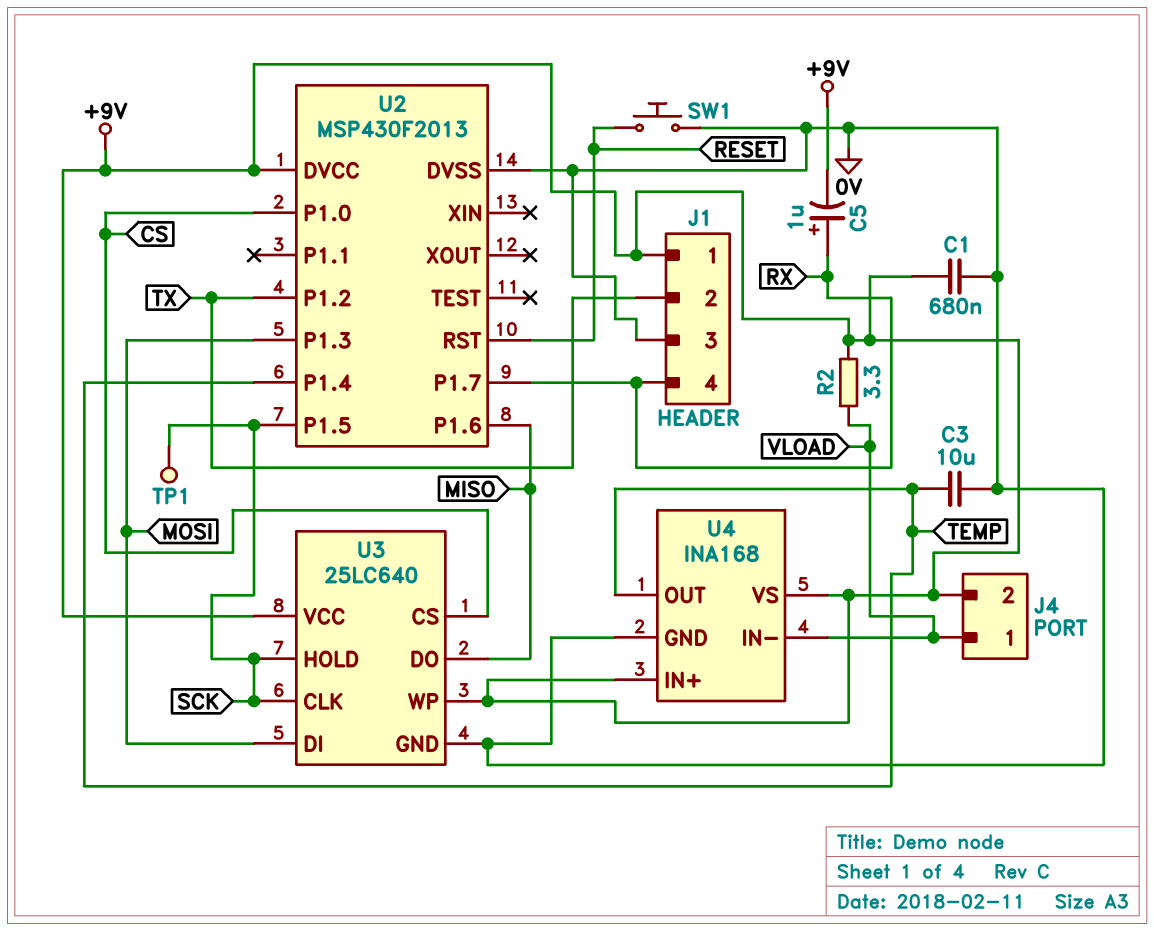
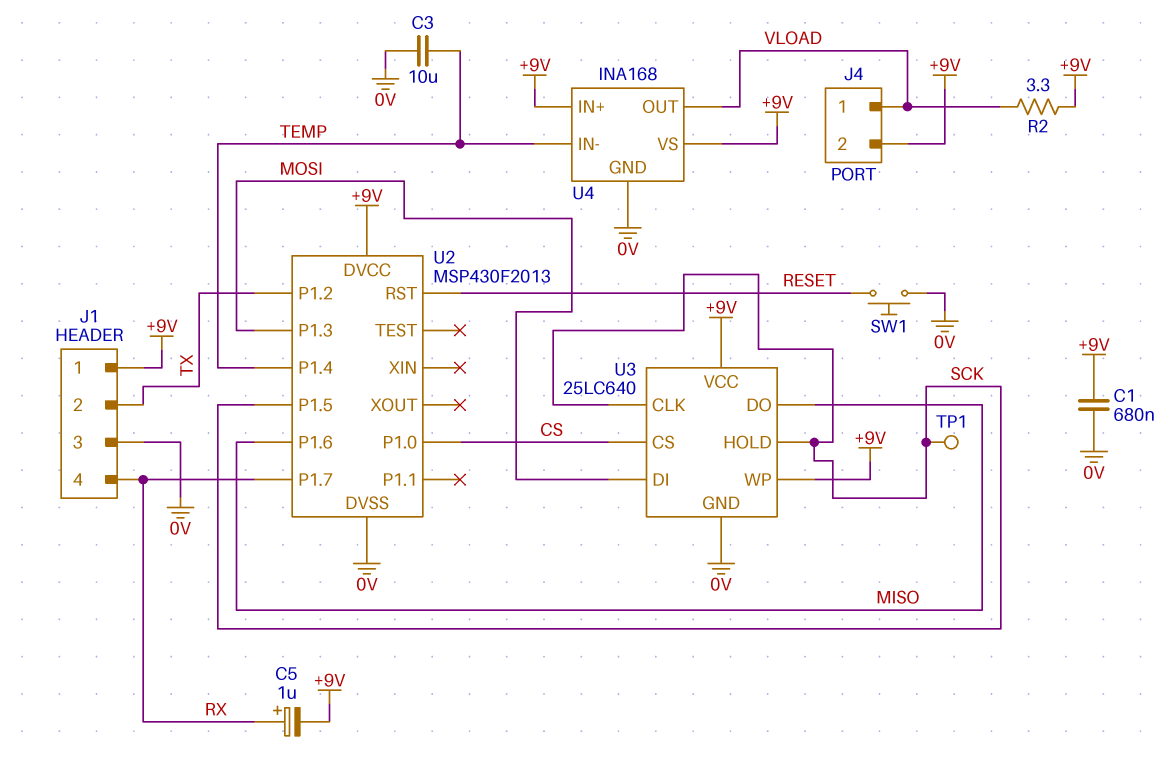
U4 pin IN-: VLOAD -> TEMP
U4 pin OUT: TEMP -> VLOAD

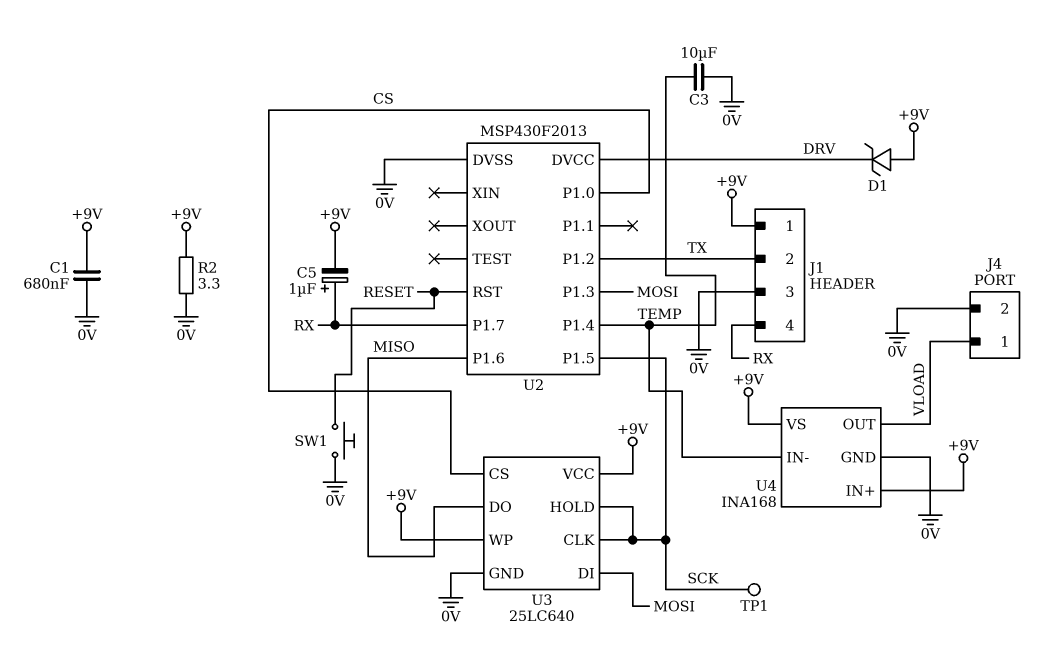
D1: none -> zener (A +9V, K DRV)
J4 pin 2: +9V -> 0V
R2: 3.3 (+9V, VLOAD) -> 3.3 (+9V, 0V)
U2 pin DVCC: +9V -> DRV

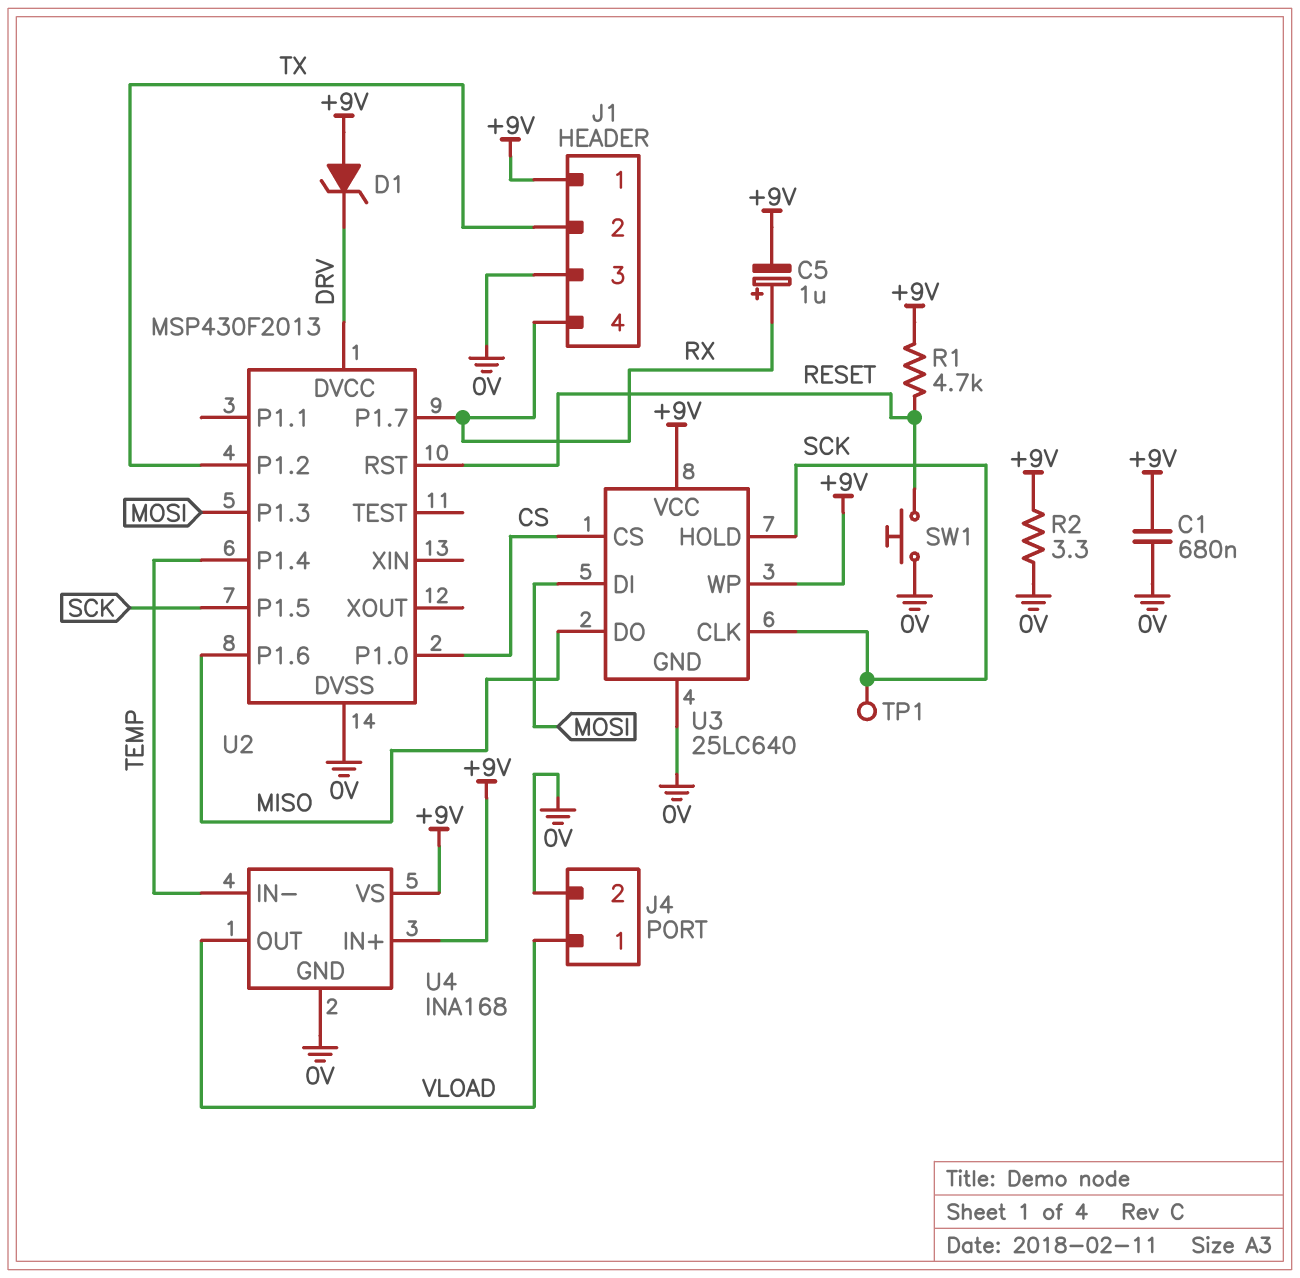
C3: 10uF (0V, TEMP) -> none
R1: none -> 4.7k (+9V, RESET)

